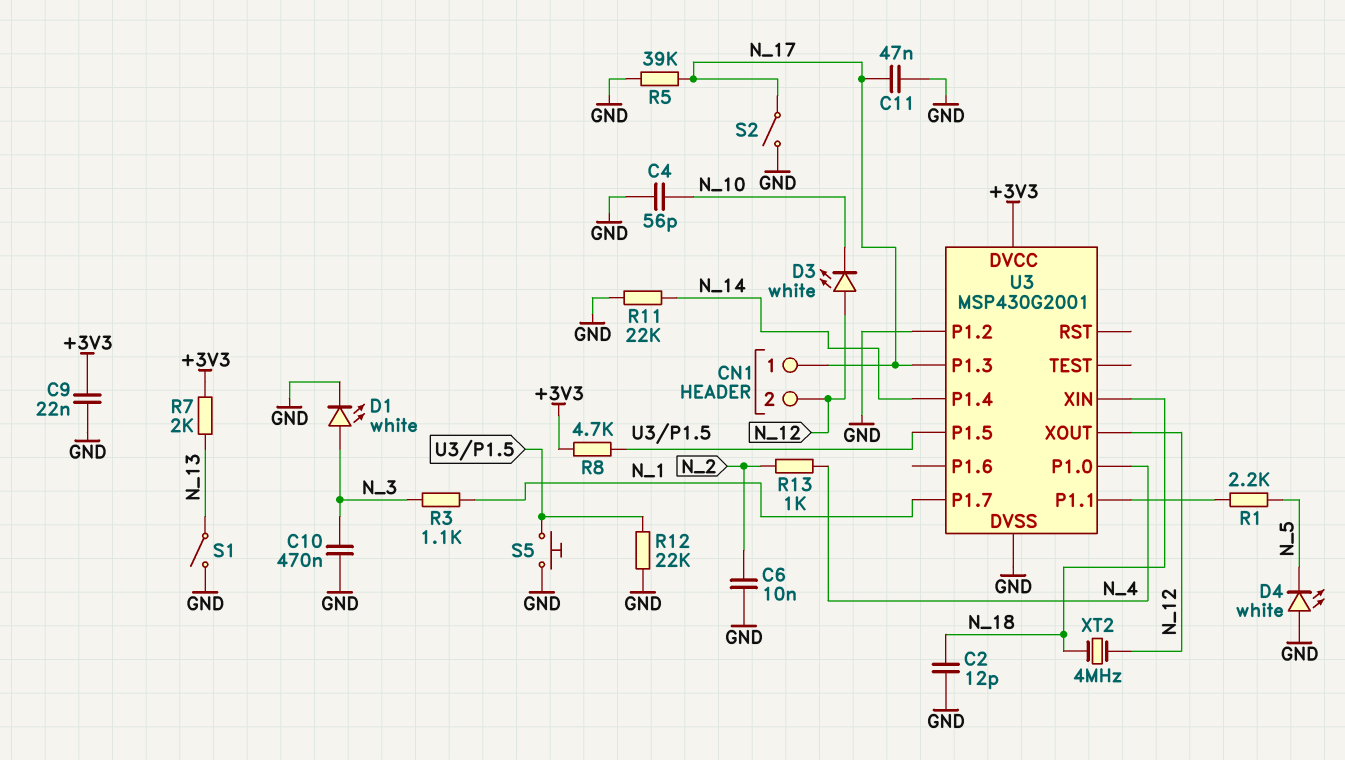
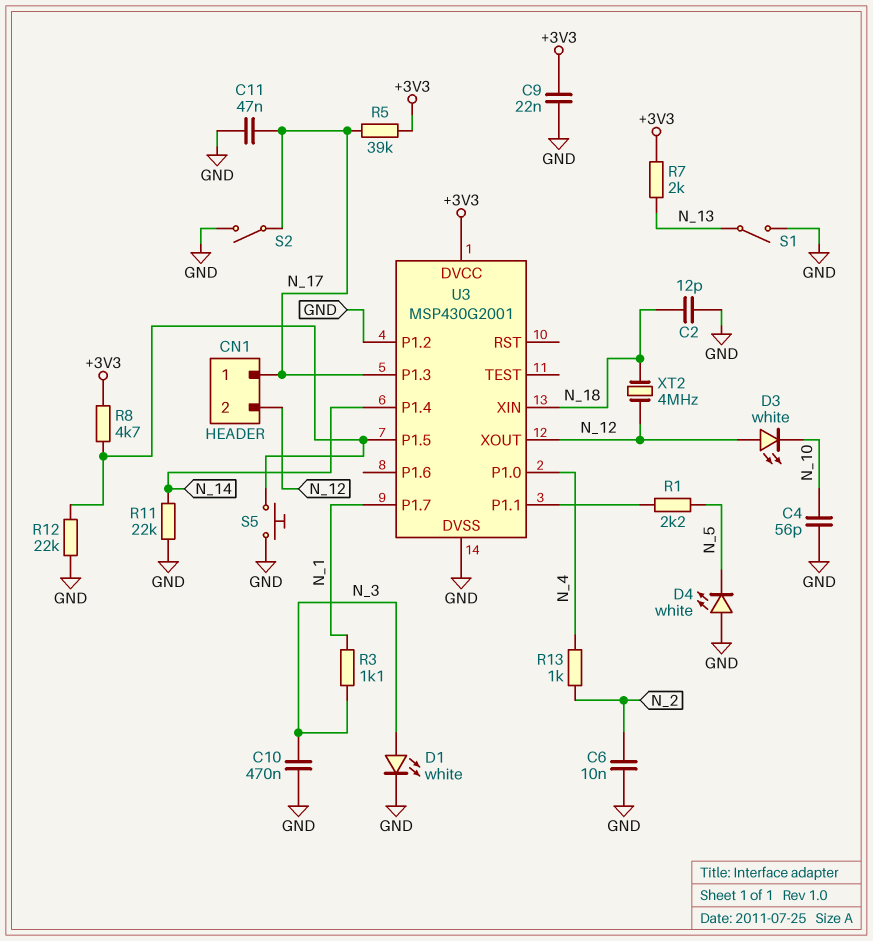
R5: 39k (GND, N_17) -> 39k (+3V3, N_17)

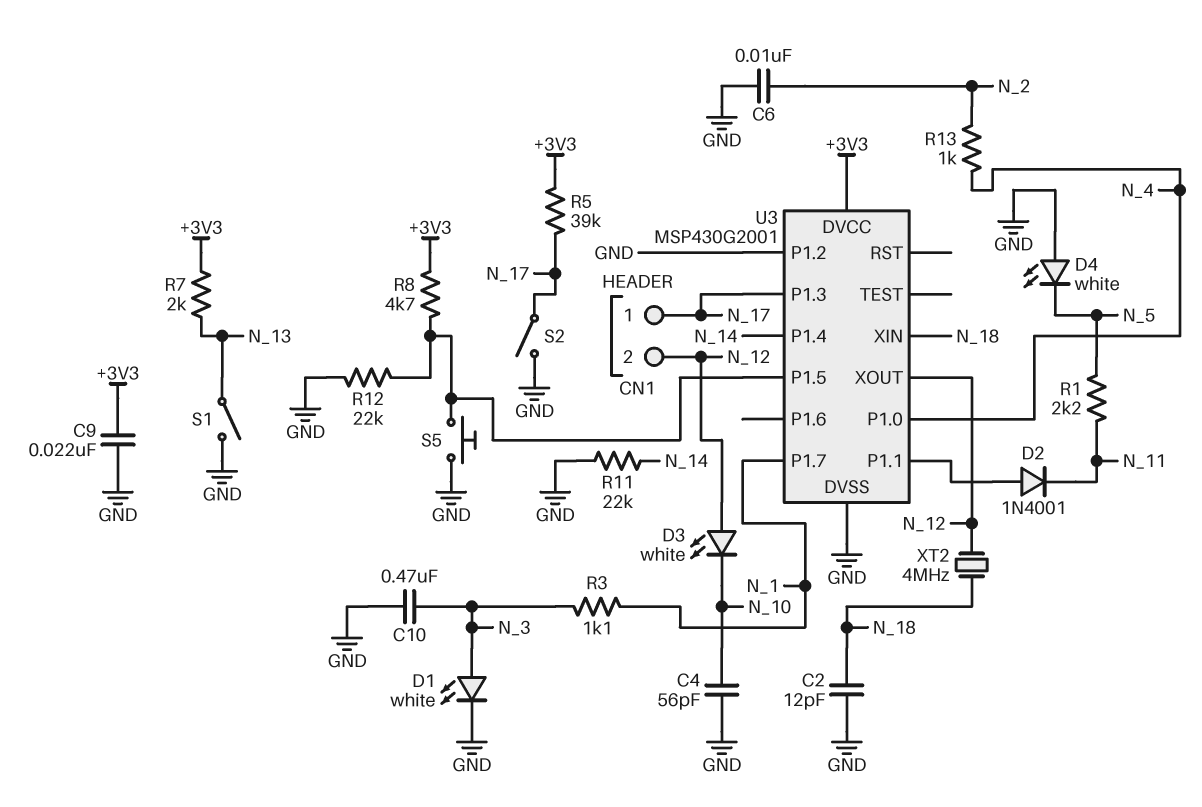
C11: 47nF (GND, N_17) -> none
D2: none -> diode 1N4001 (A U3/P1.1, K N_11)
R1: 2.2k (N_5, U3/P1.1) -> 2.2k (N_5, N_11)

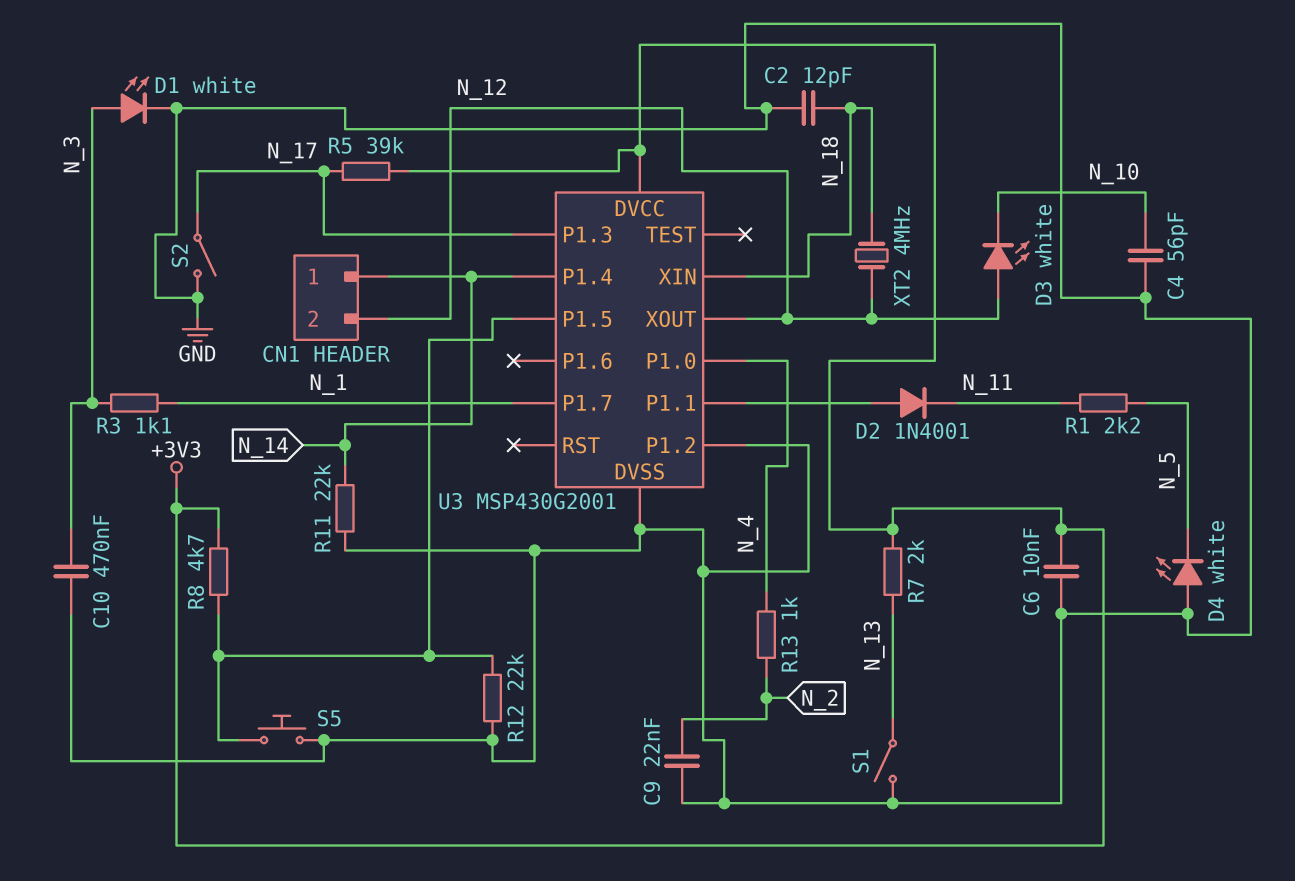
C6: 10nF (GND, N_2) -> 10nF (+3V3, GND)
C9: 22nF (+3V3, GND) -> 22nF (GND, N_2)
CN1 pin 1: N_17 -> N_14

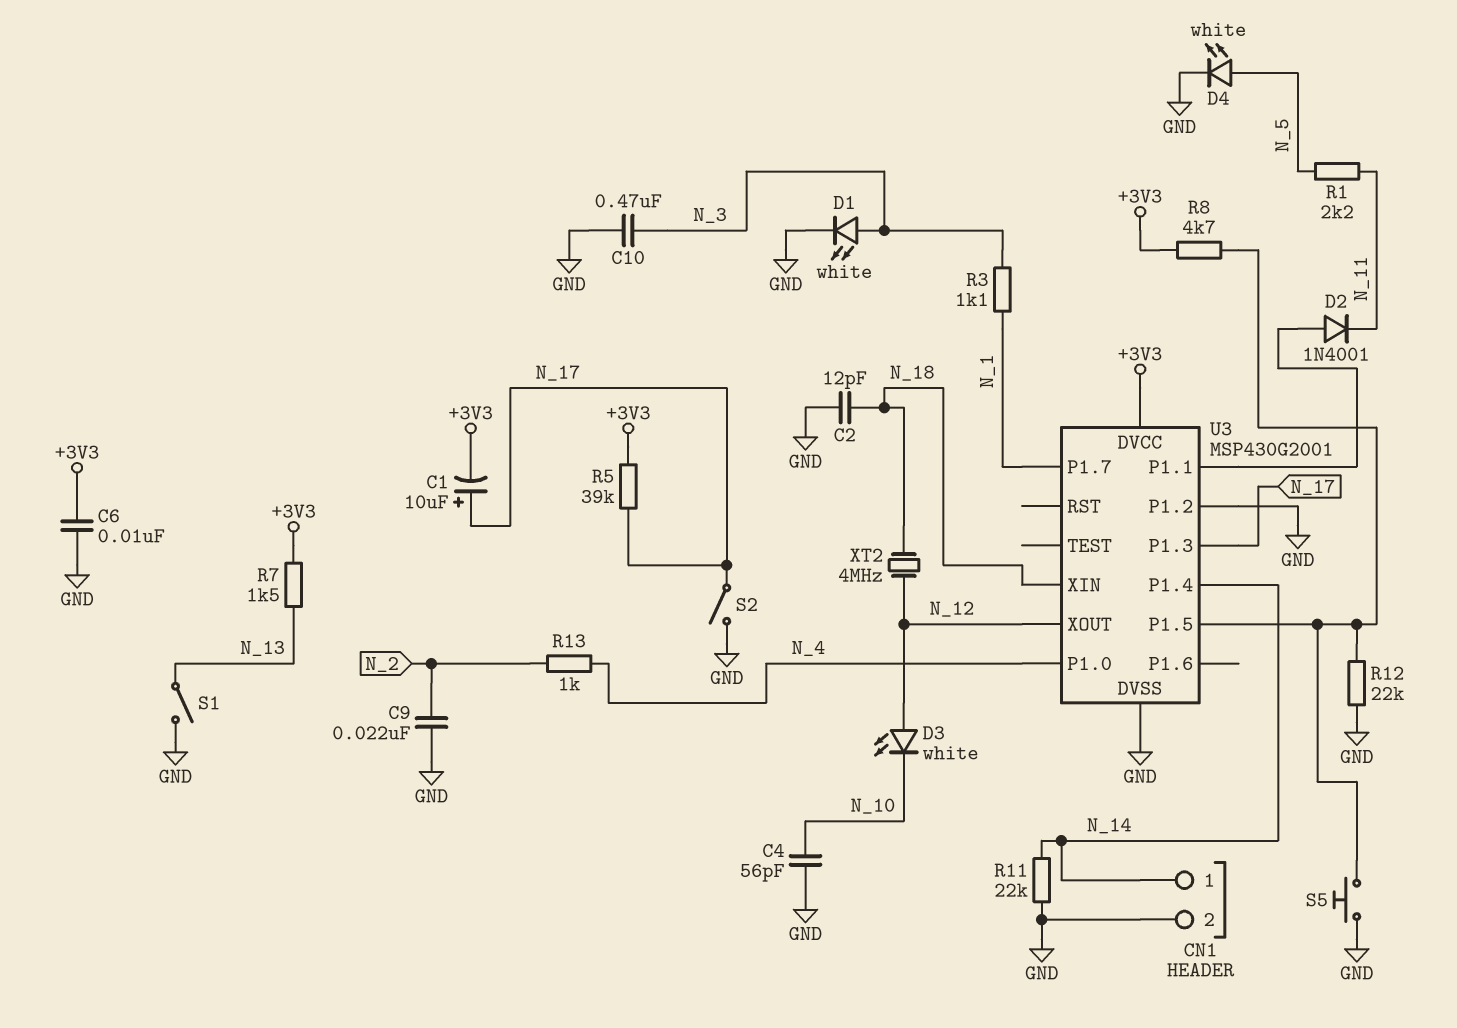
C1: none -> 10uF (plus N_17, minus +3V3)
CN1 pin 2: N_12 -> GND
D4: LED white (A GND, K N_5) -> LED white (A N_5, K GND)
R7: 2k (+3V3, N_13) -> 1.5k (+3V3, N_13)

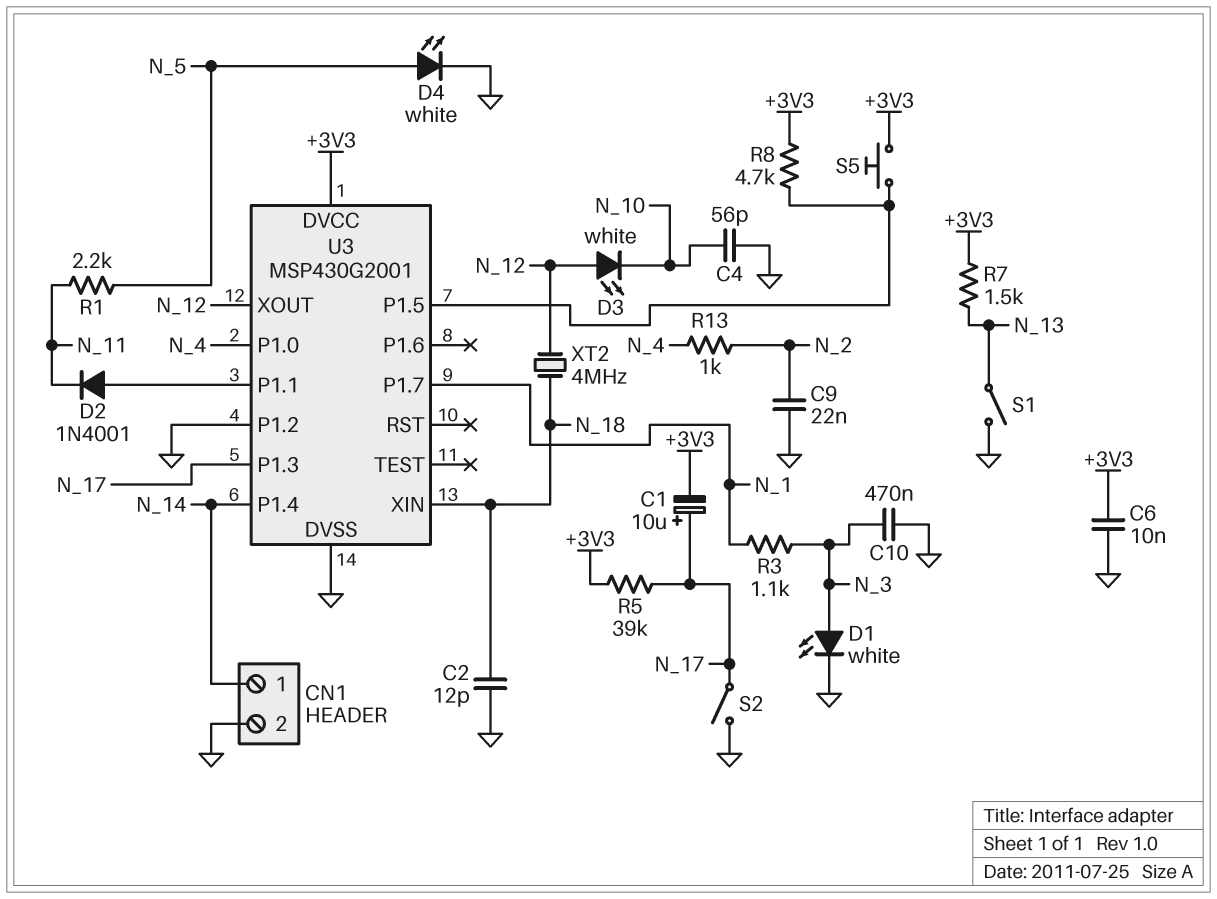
R11: 22k (GND, N_14) -> none
R12: 22k (GND, U3/P1.5) -> none
S5: button (GND, U3/P1.5) -> button (+3V3, U3/P1.5)

